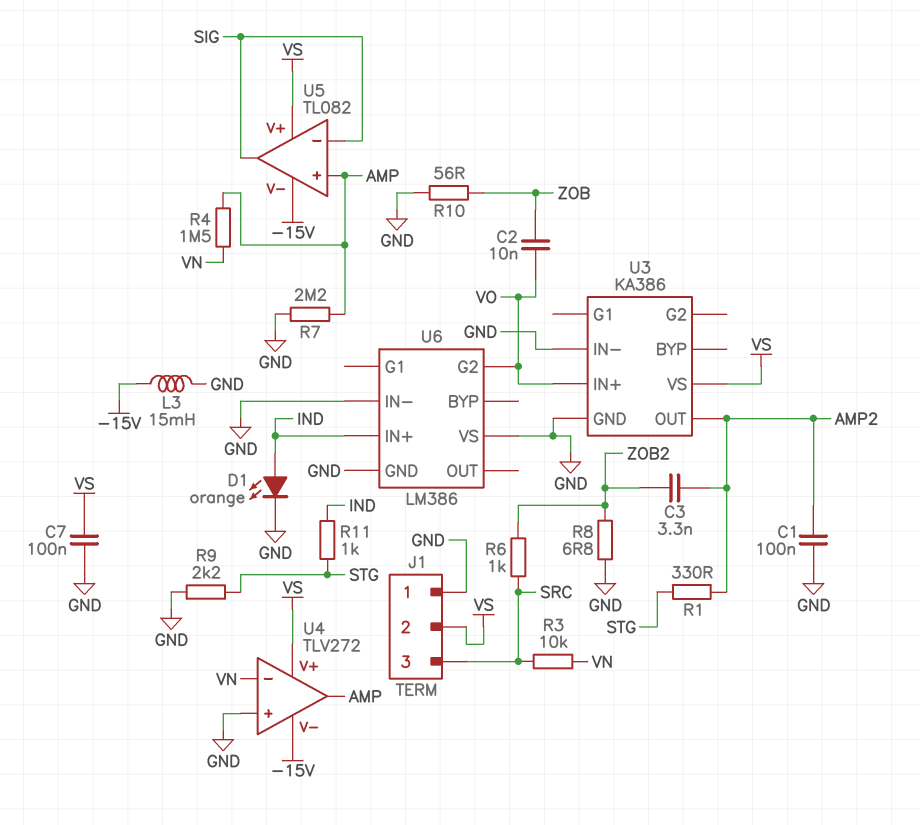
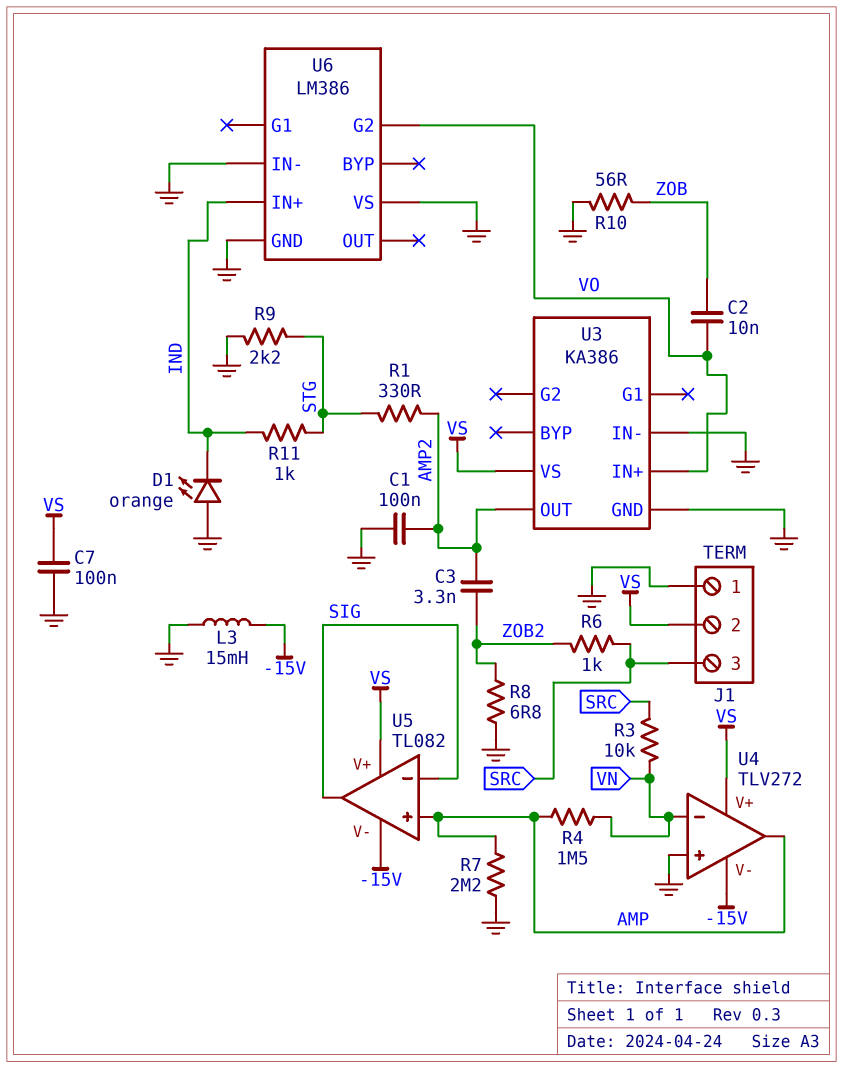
D1: LED orange (A IND, K GND) -> LED orange (A GND, K IND)

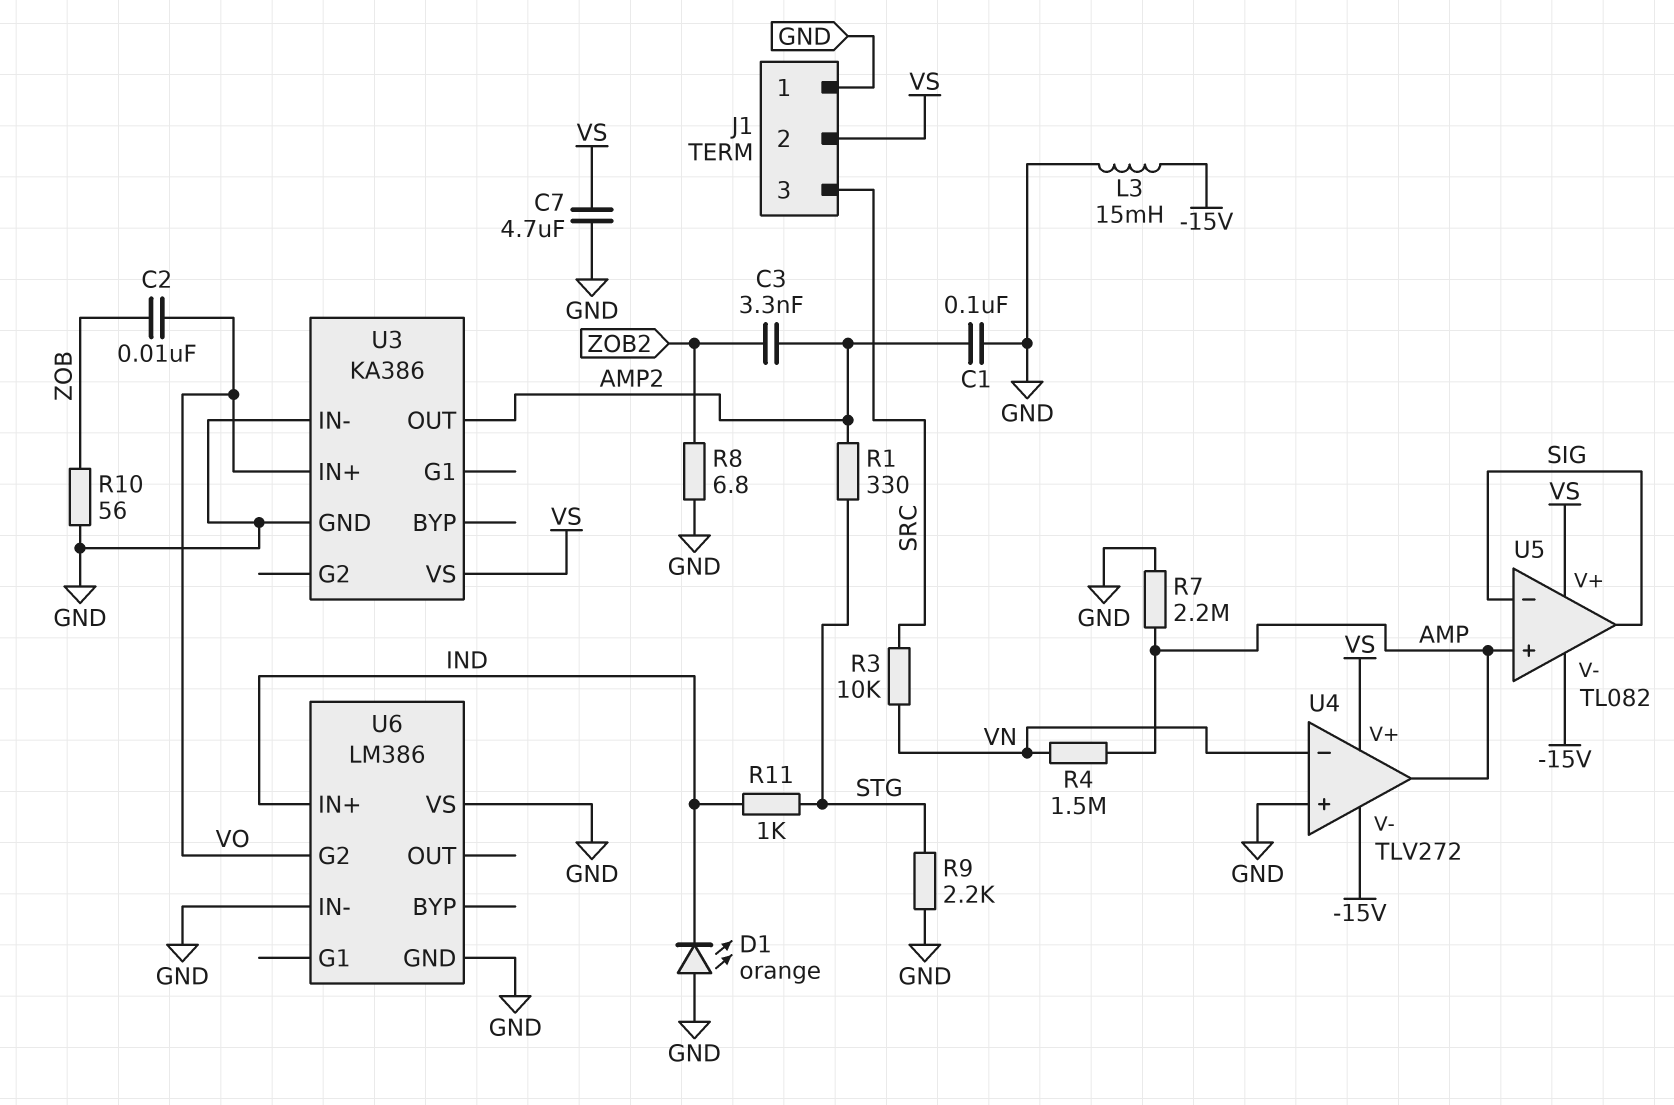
C7: 100nF (GND, VS) -> 4.7uF (GND, VS)
R6: 1k (SRC, ZOB2) -> none

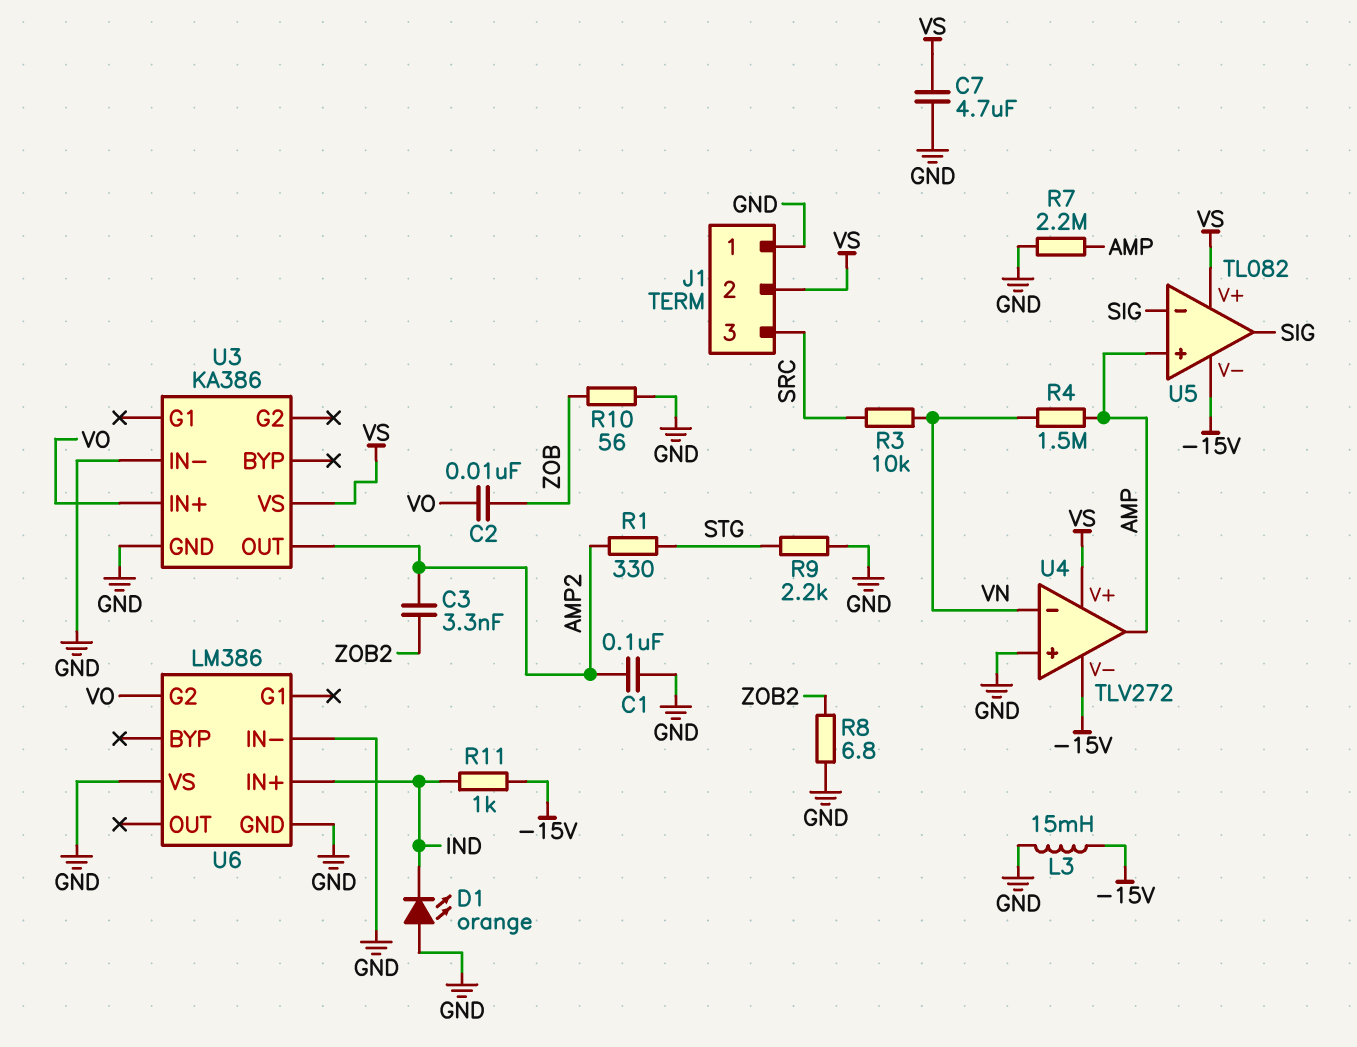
R11: 1k (IND, STG) -> 1k (-15V, IND)

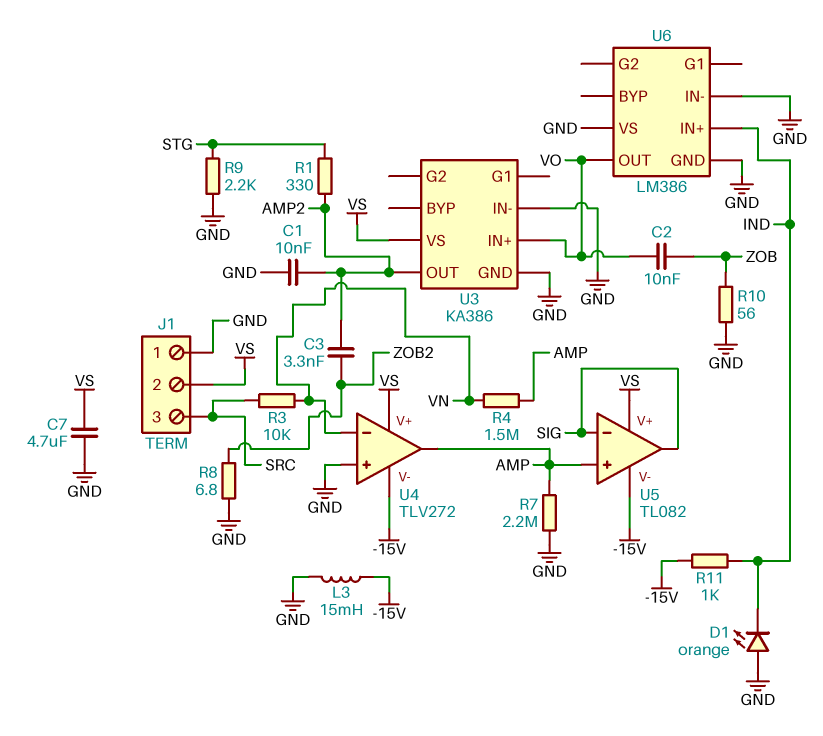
C1: 100nF (AMP2, GND) -> 10nF (AMP2, GND)
U6 pin G2: VO -> none
U6 pin OUT: none -> VO

